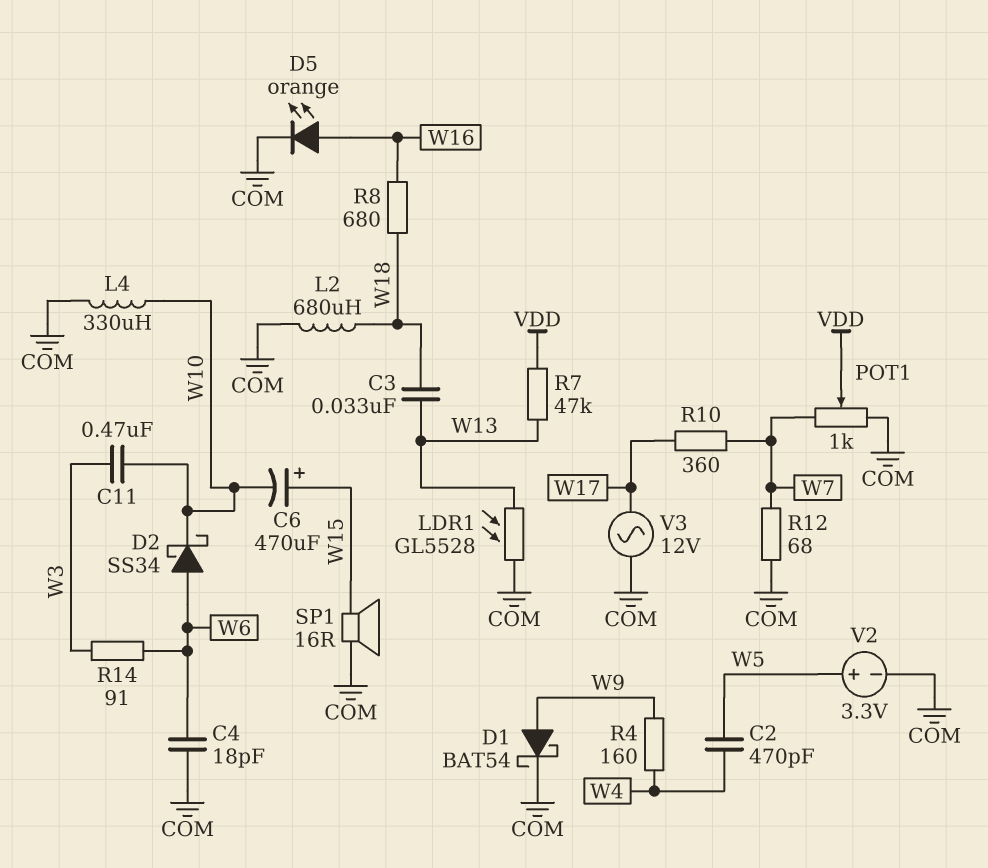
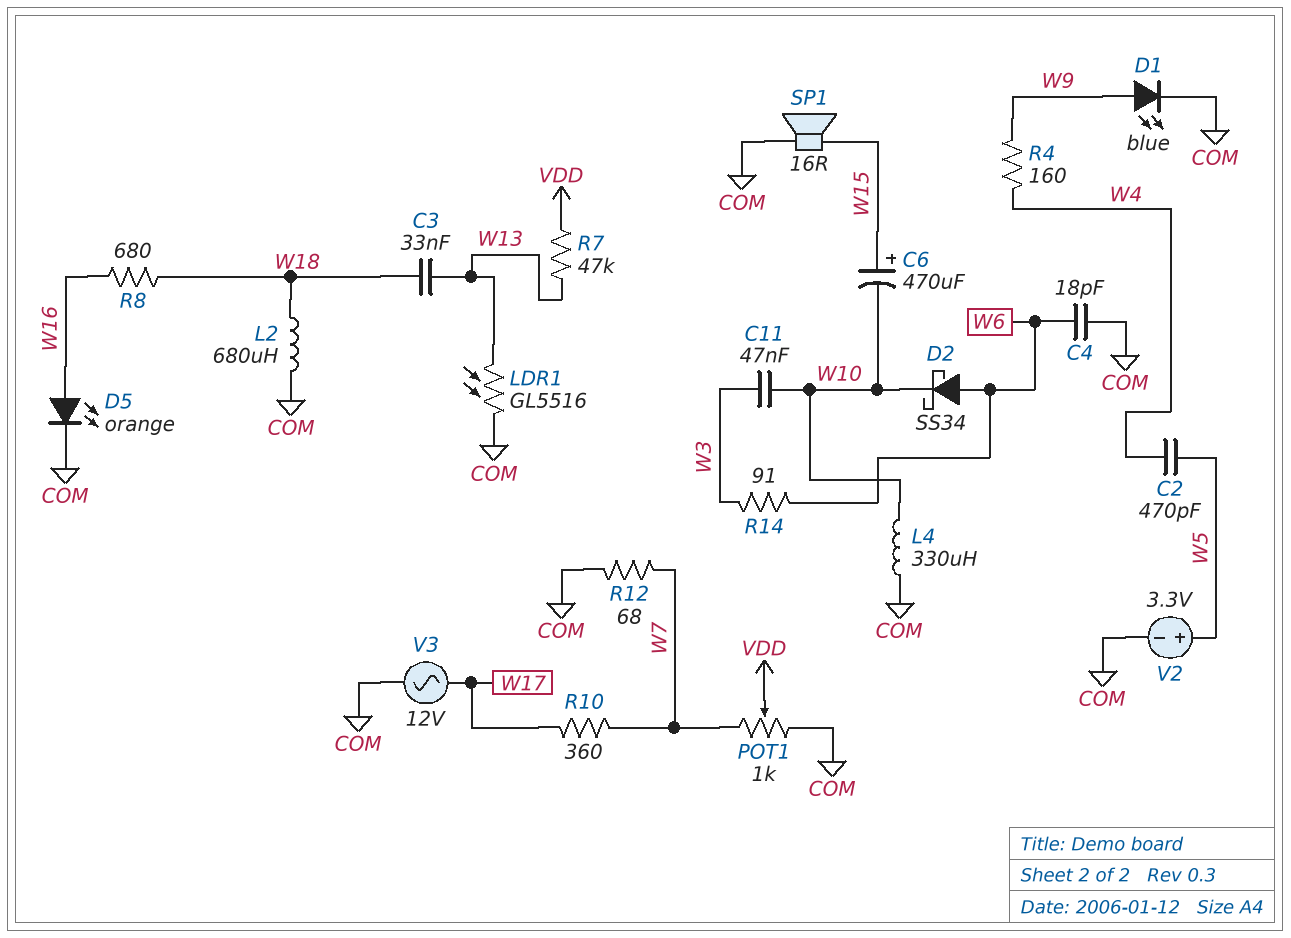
C11: 470nF (W3, W10) -> 47nF (W3, W10)
D1: schottky BAT54 (A W9, K COM) -> LED blue (A W9, K COM)
LDR1: GL5528 (COM, W13) -> GL5516 (COM, W13)

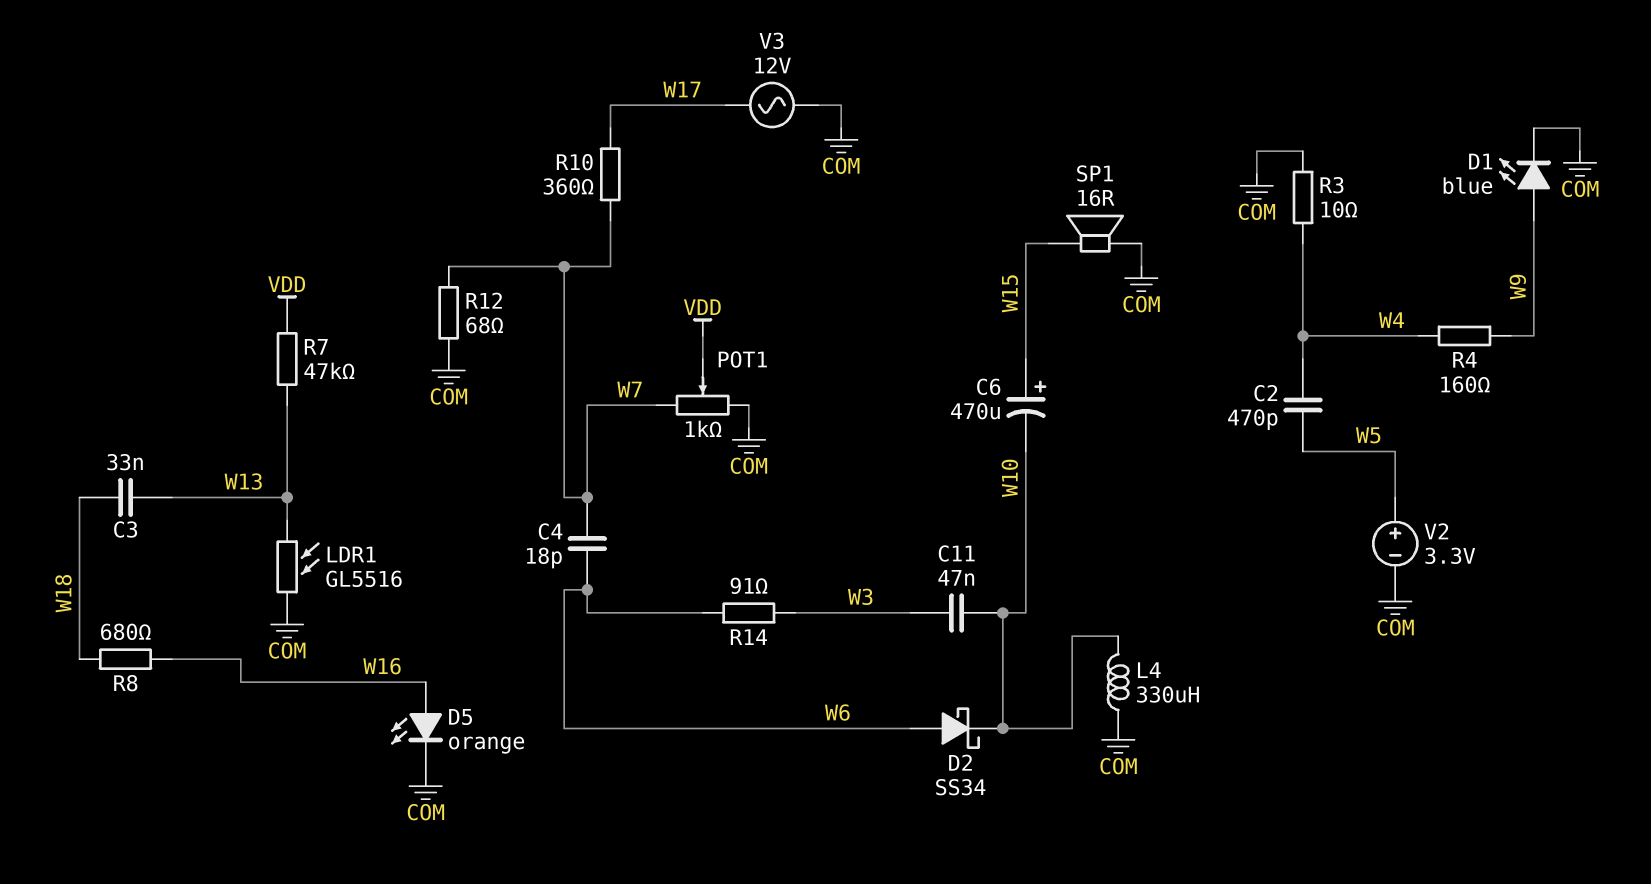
C4: 18pF (COM, W6) -> 18pF (W6, W7)
L2: 680uH (COM, W18) -> none
R3: none -> 10 (COM, W4)

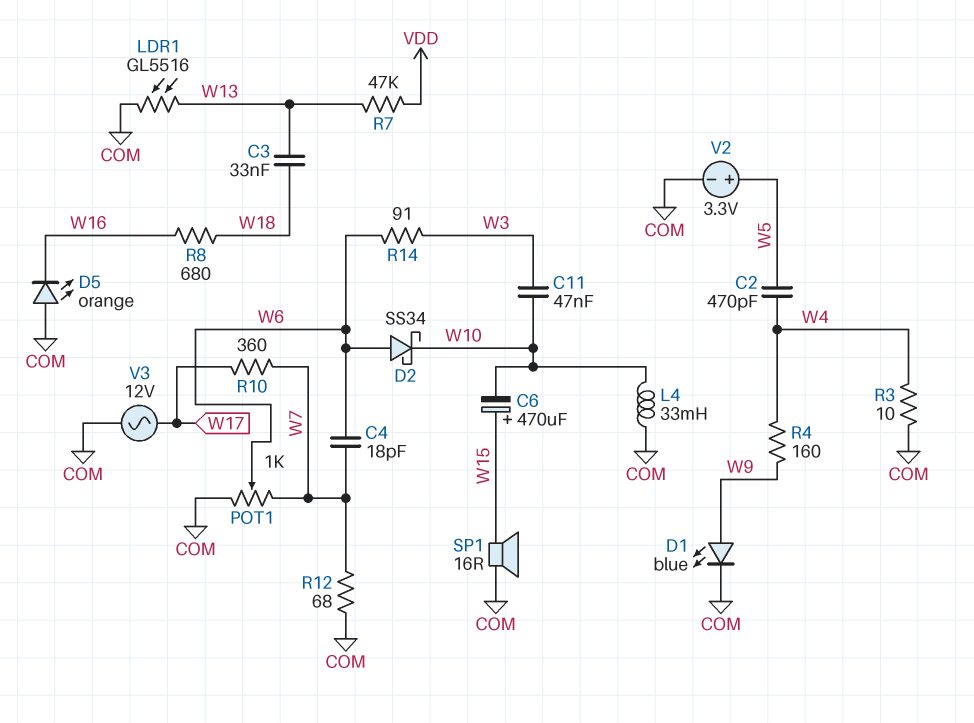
D5: LED orange (A W16, K COM) -> LED orange (A COM, K W16)
L4: 330uH (COM, W10) -> 33mH (COM, W10)
POT1: 1k (COM, W7, wiper VDD) -> 1k (COM, W7, wiper W6)

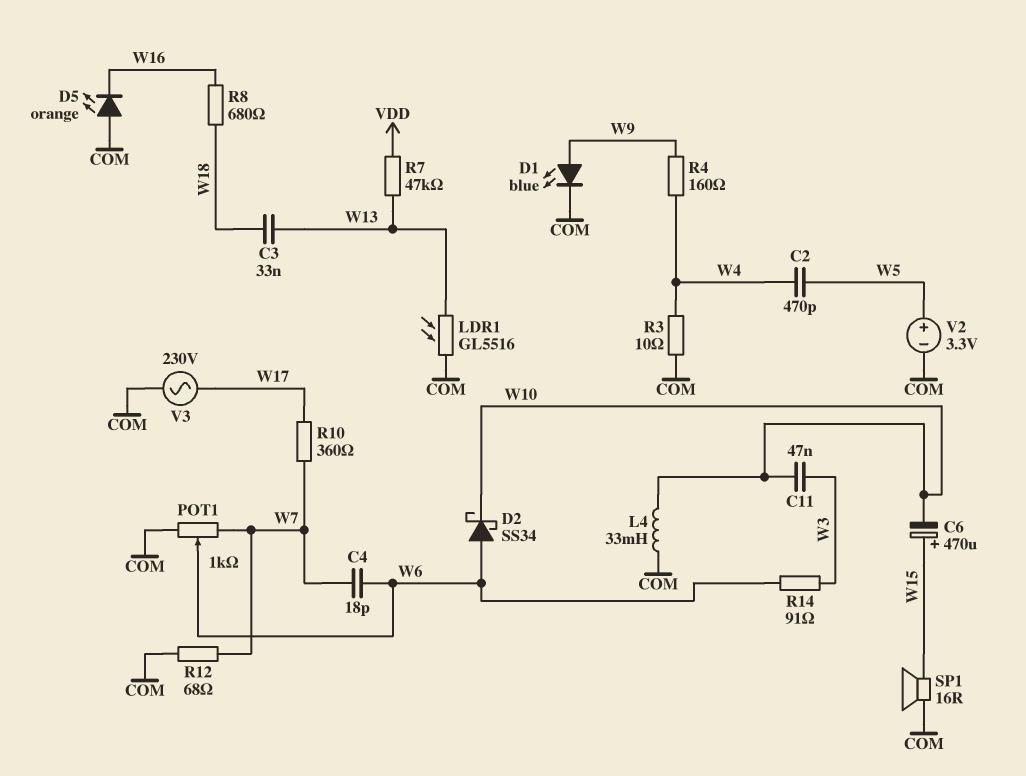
V3: AC 12V (COM, W17) -> AC 230V (COM, W17)

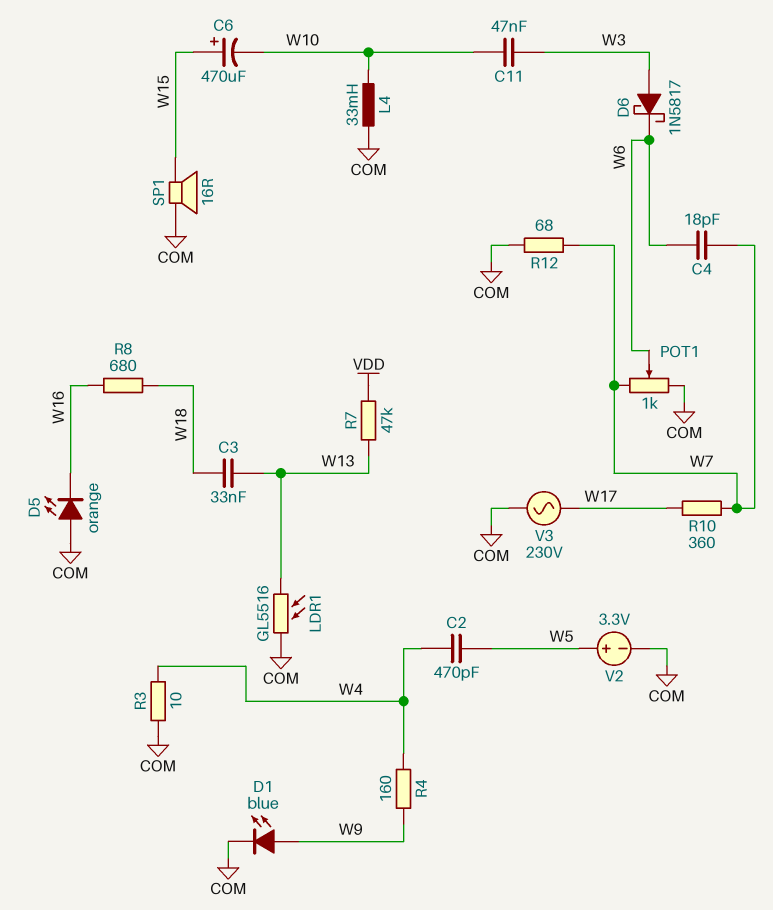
D2: schottky SS34 (A W6, K W10) -> none
D6: none -> schottky 1N5817 (A W3, K W6)
R14: 91 (W3, W6) -> none

